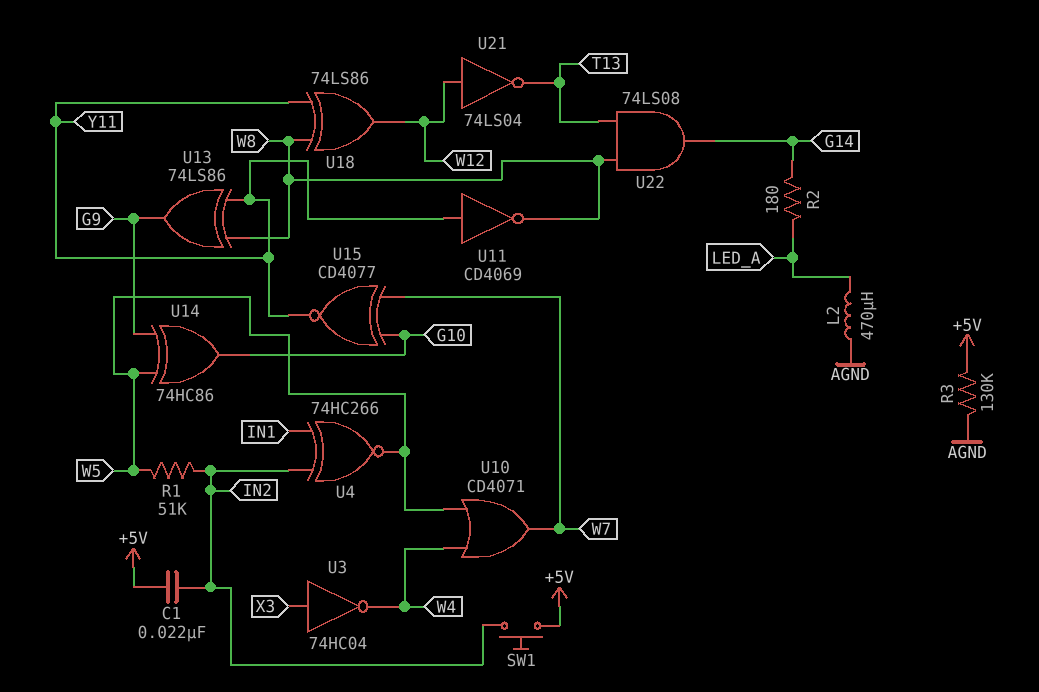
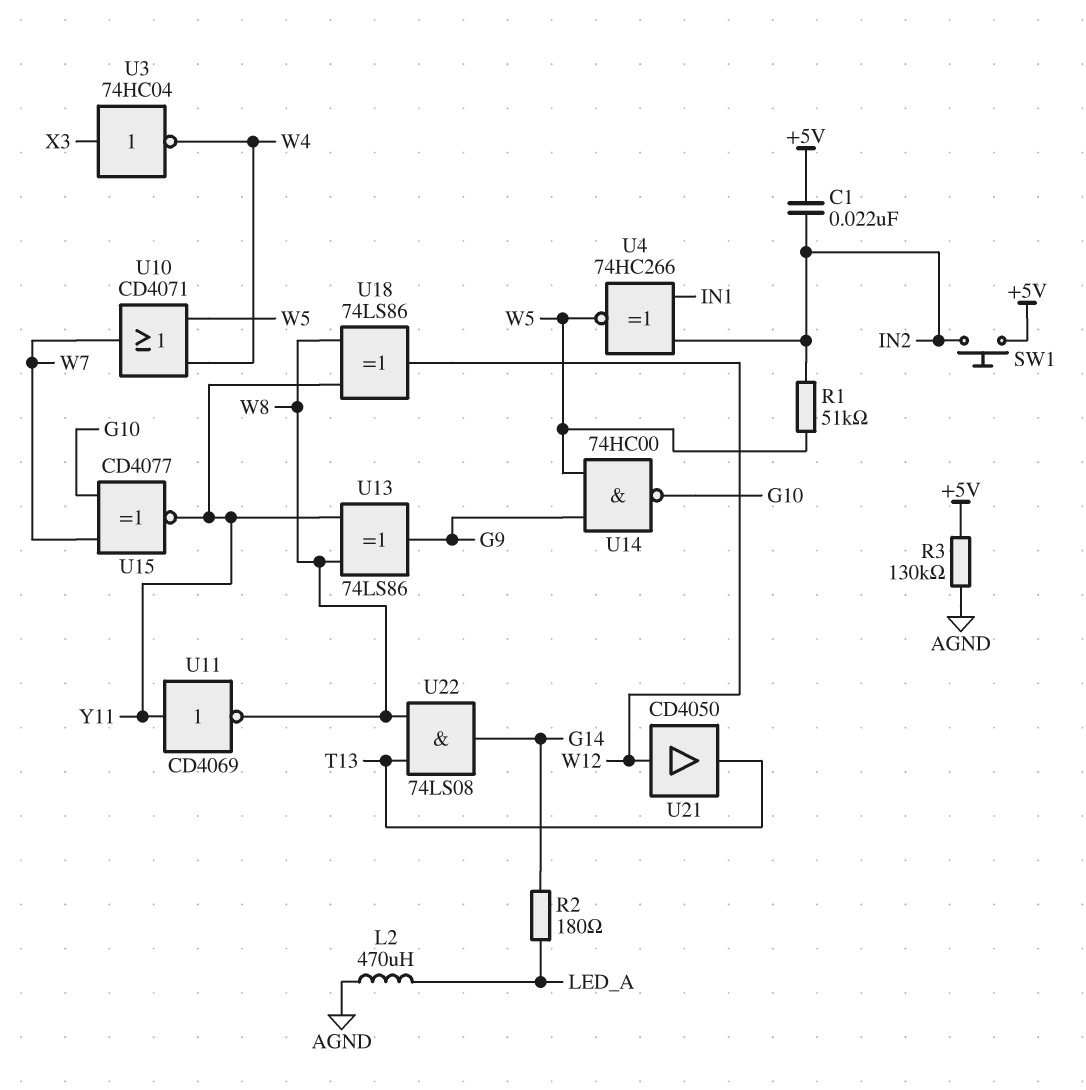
U14: XOR 74HC86 (in G9, in W5, out G10) -> NAND 74HC00 (in G9, in W5, out G10)
U21: NOT 74LS04 (in W12, out T13) -> buffer CD4050 (in W12, out T13)

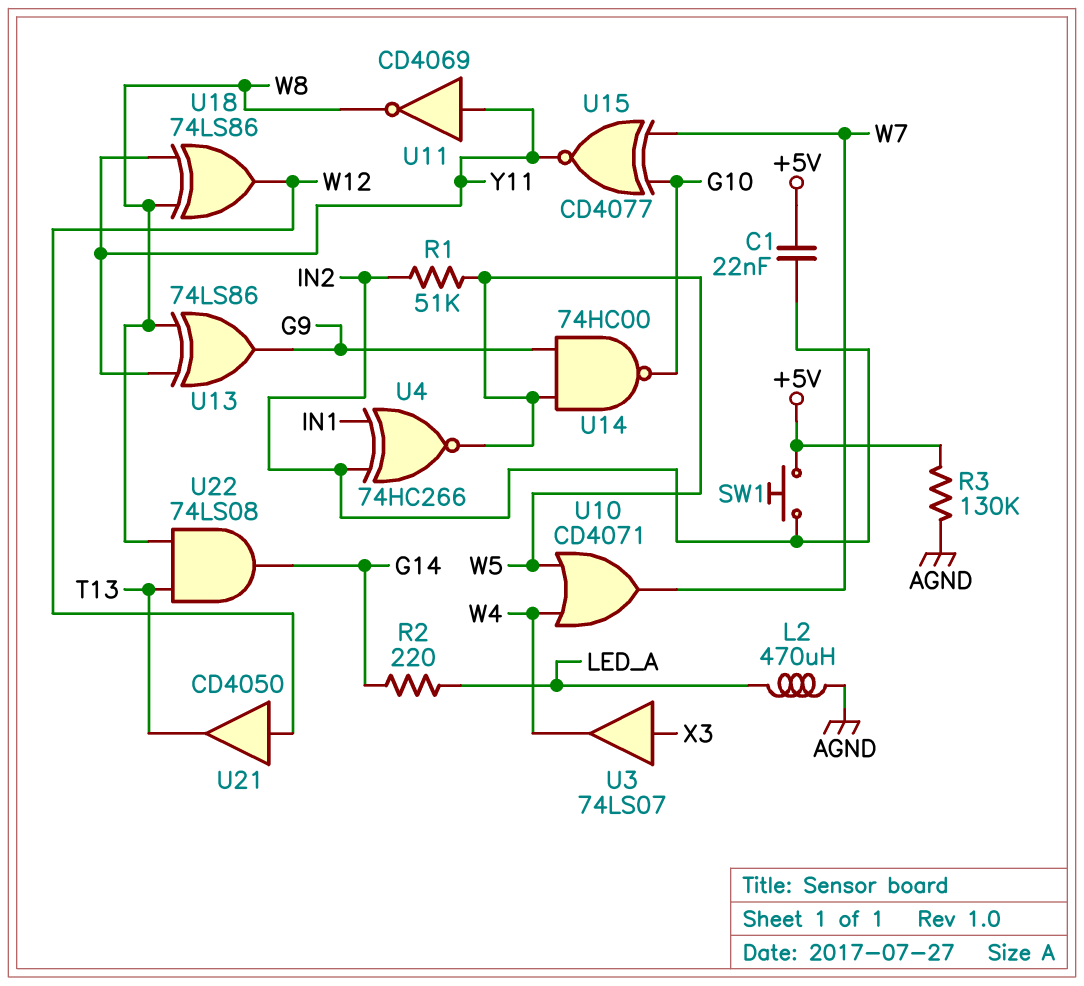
R2: 180 (G14, LED_A) -> 220 (G14, LED_A)
U3: NOT 74HC04 (in X3, out W4) -> buffer 74LS07 (in X3, out W4)

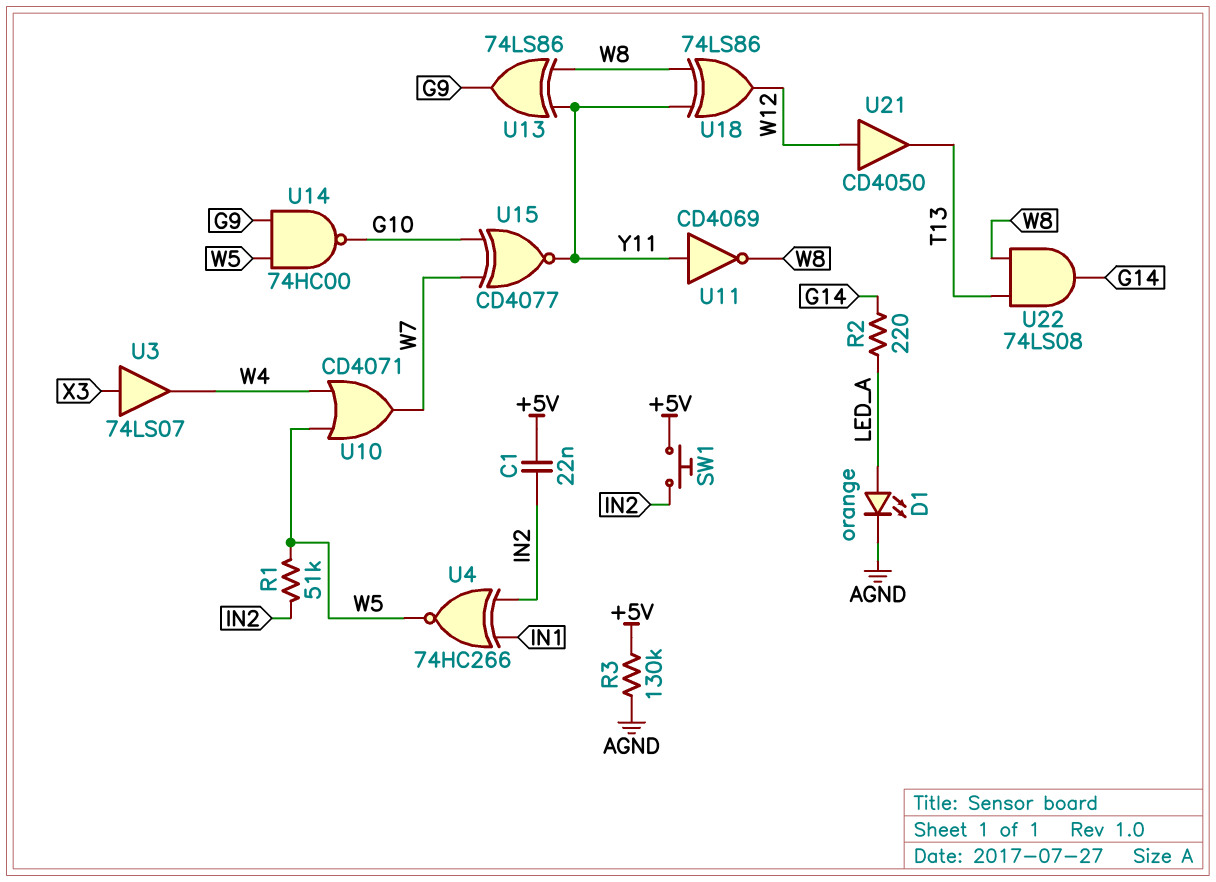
D1: none -> LED orange (A LED_A, K AGND)
L2: 470uH (AGND, LED_A) -> none

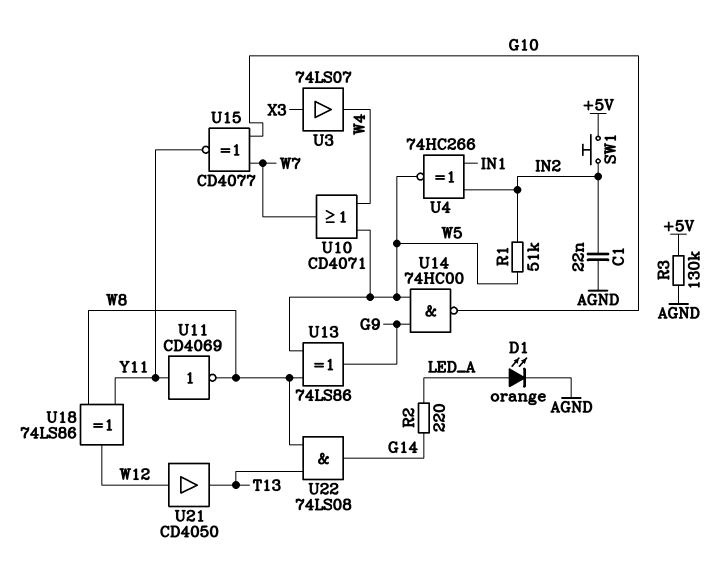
C1: 22nF (+5V, IN2) -> 22nF (AGND, IN2)
U13: XOR 74LS86 (in W8, in Y11, out G9) -> XOR 74LS86 (in W5, in W8, out G9)

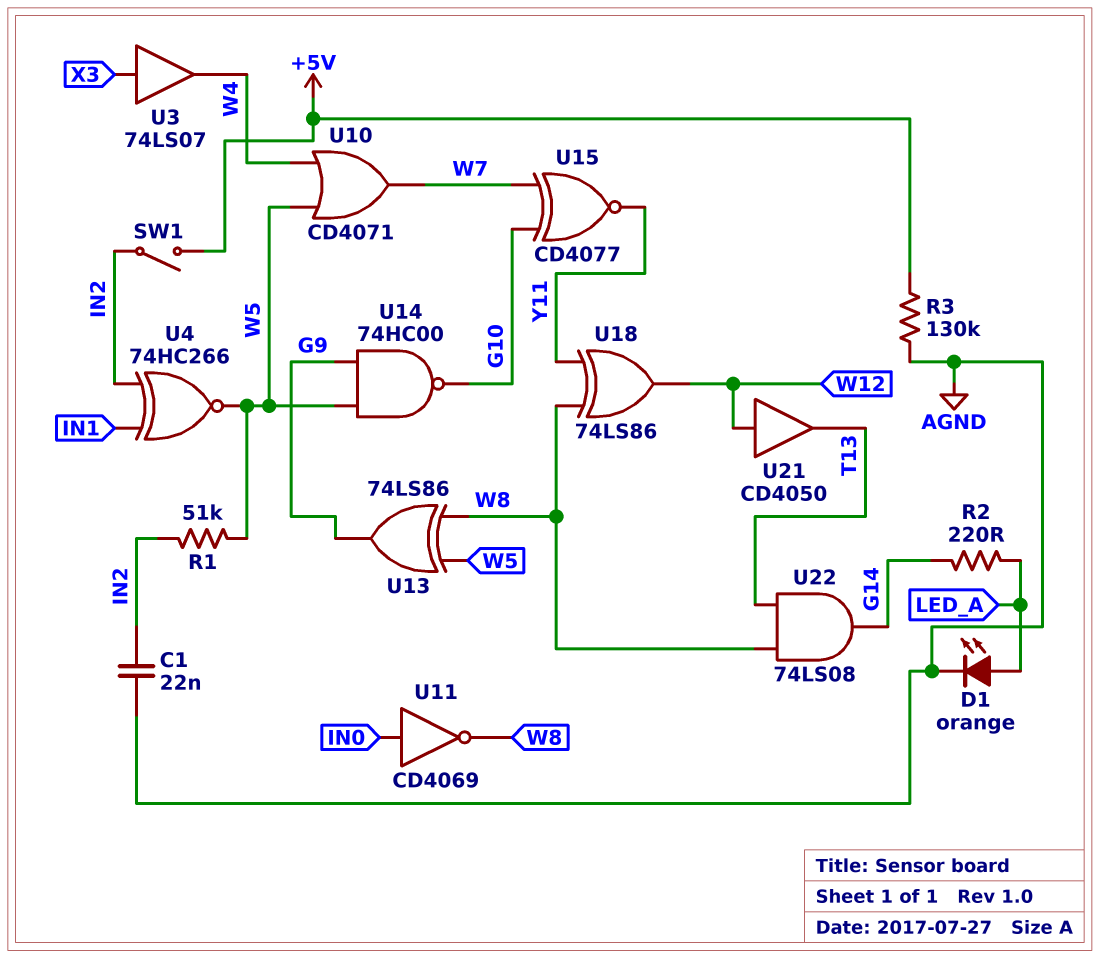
SW1: button (+5V, IN2) -> switch (+5V, IN2)
U11: NOT CD4069 (in Y11, out W8) -> NOT CD4069 (in IN0, out W8)

